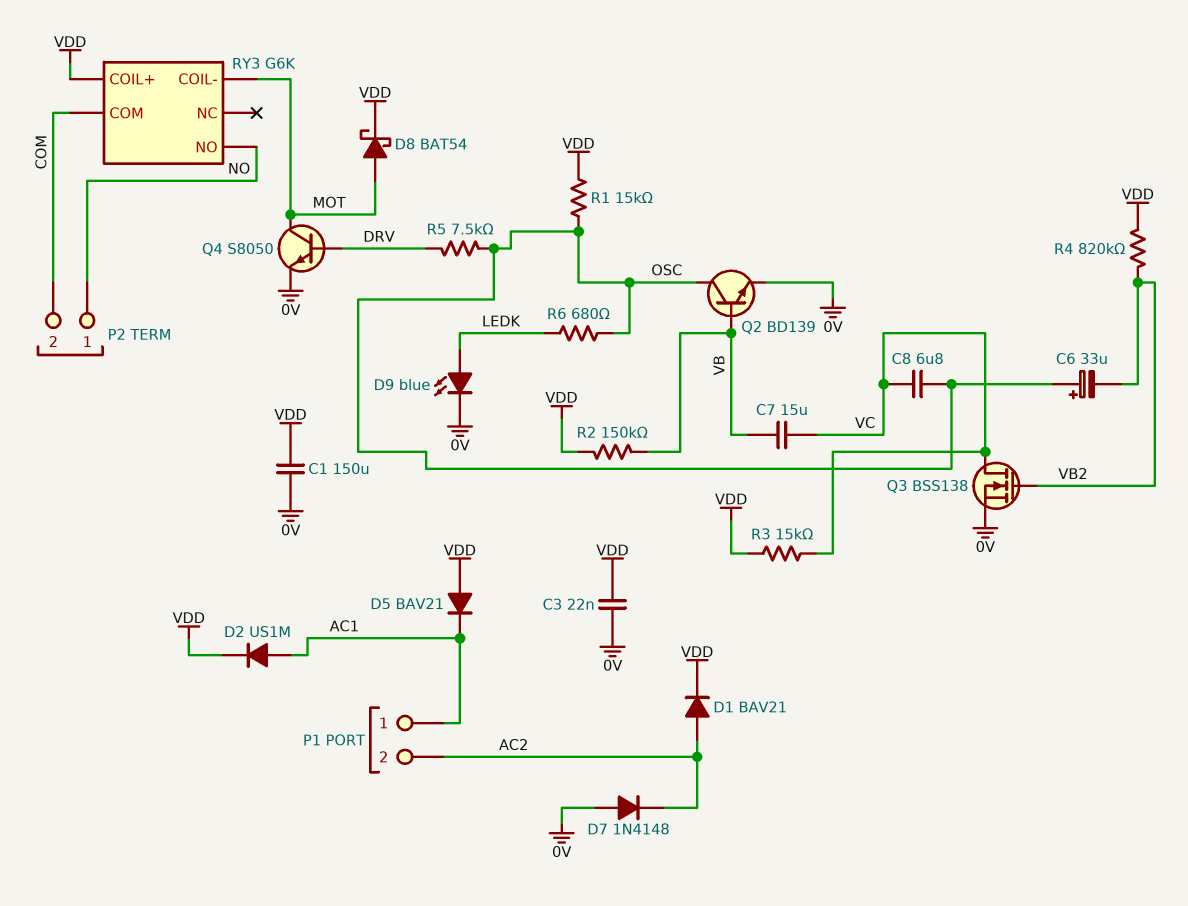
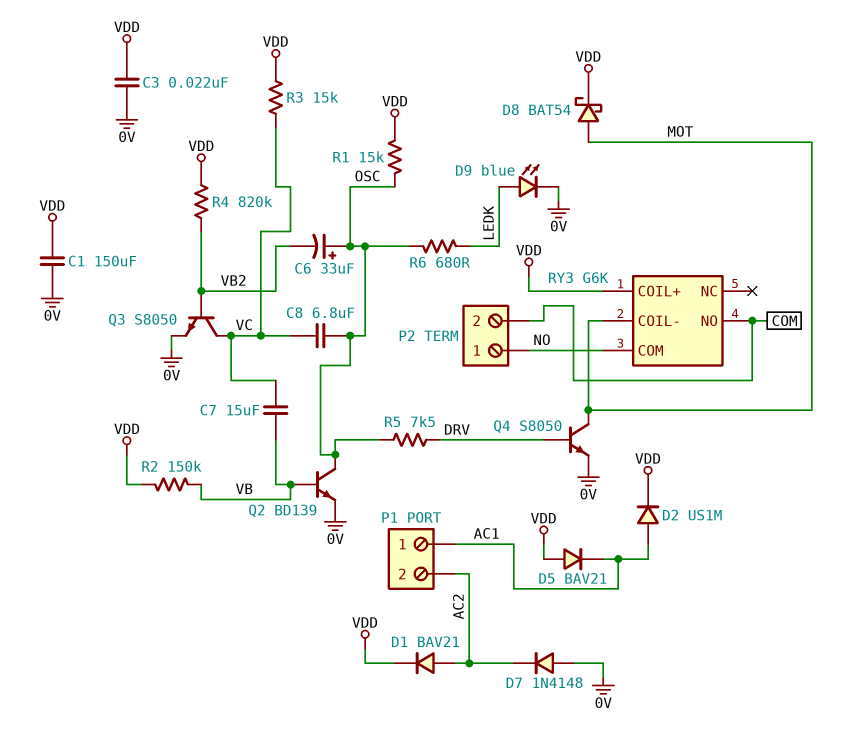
Q3: NMOS BSS138 (G VB2, D VC, S 0V) -> NPN S8050 (B VB2, C VC, E 0V)
RY3 pin COM: COM -> NO
RY3 pin NO: NO -> COM

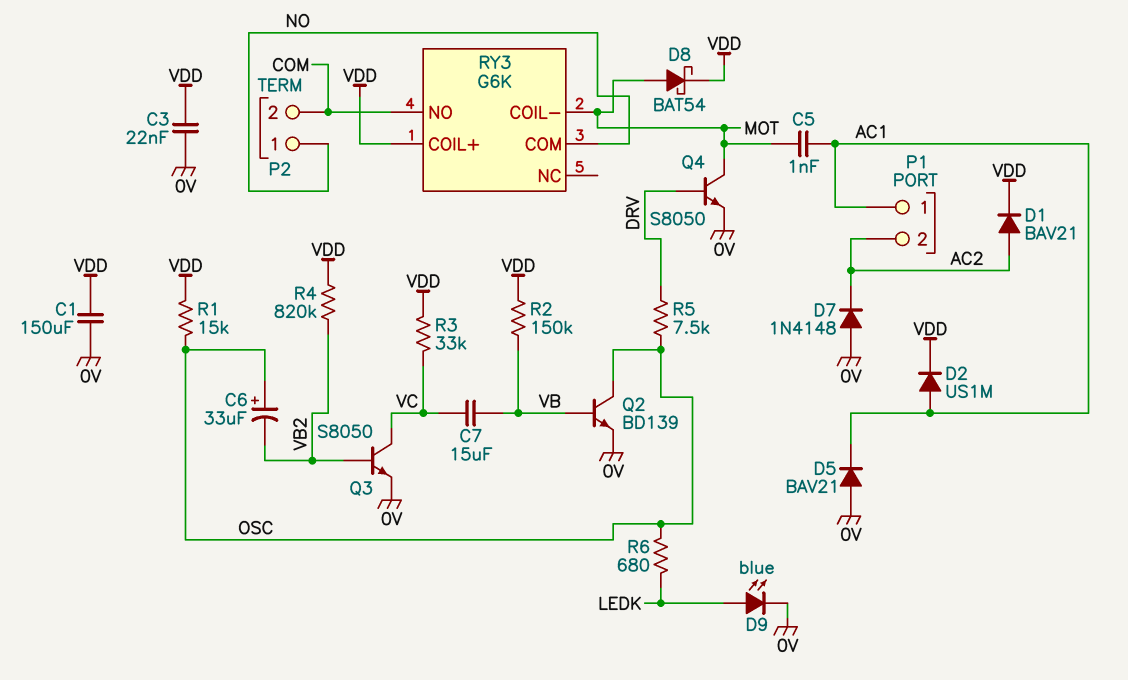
C5: none -> 1nF (AC1, MOT)
C8: 6.8uF (OSC, VC) -> none
D5: diode BAV21 (A VDD, K AC1) -> diode BAV21 (A 0V, K AC1)
R3: 15k (VC, VDD) -> 33k (VC, VDD)

